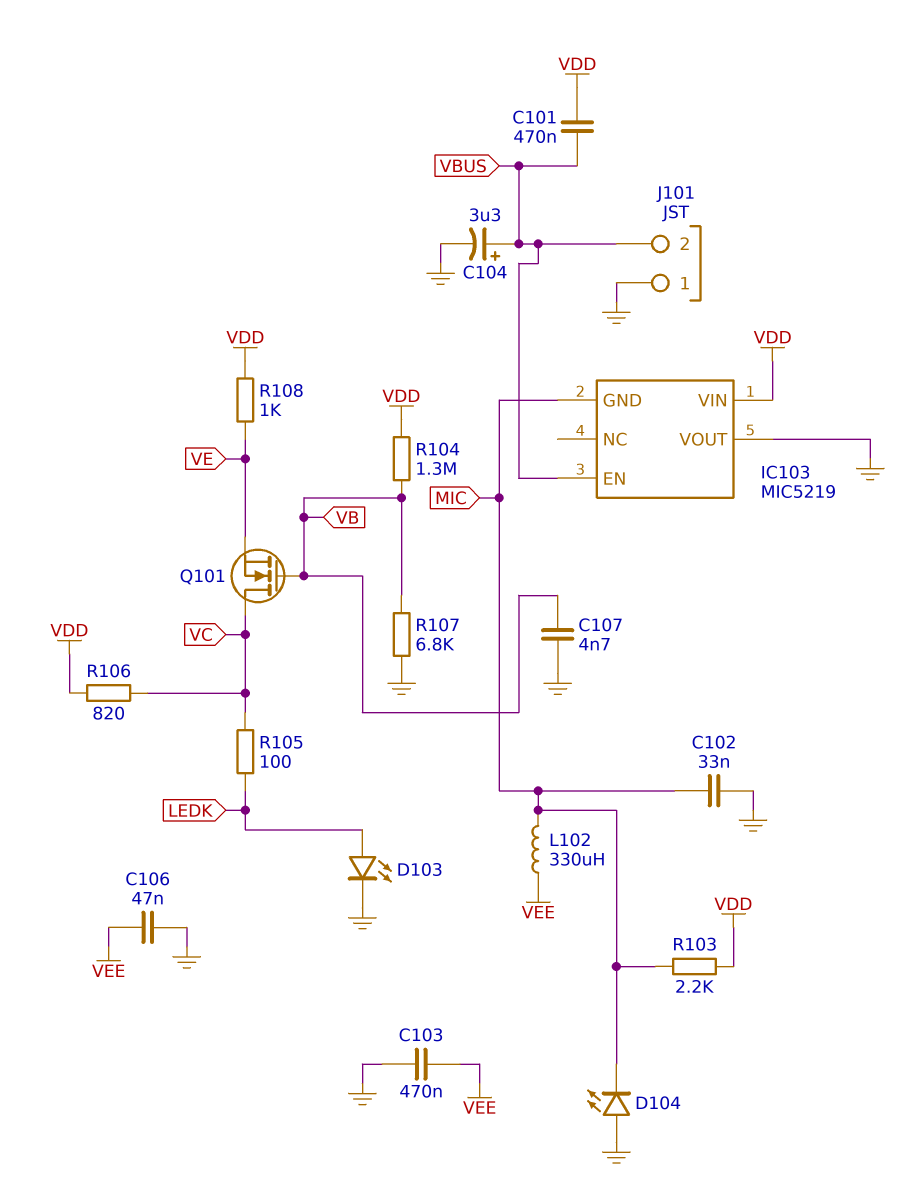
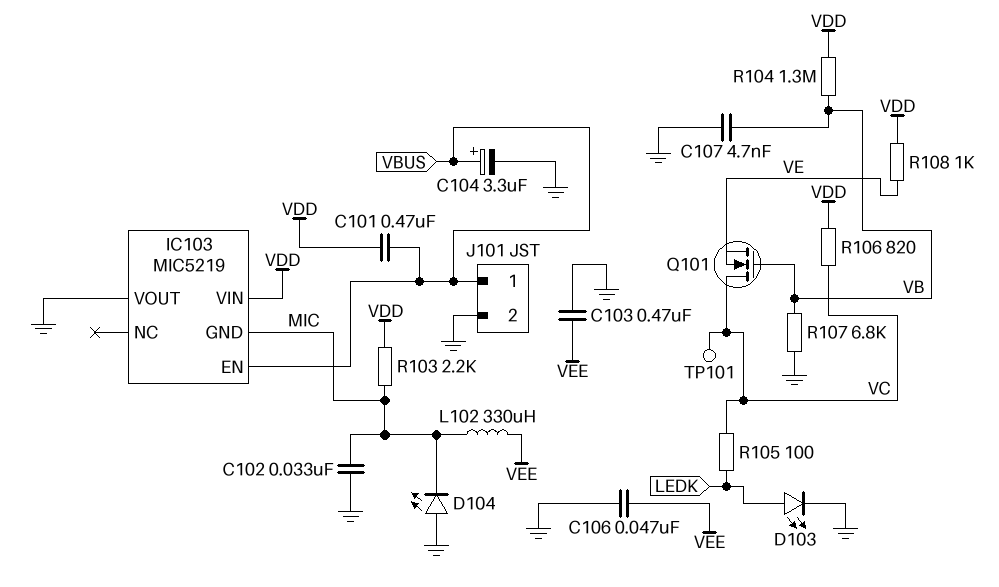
J101 pin 1: GND -> VBUS
J101 pin 2: VBUS -> GND
TP101: none -> test point (VC)

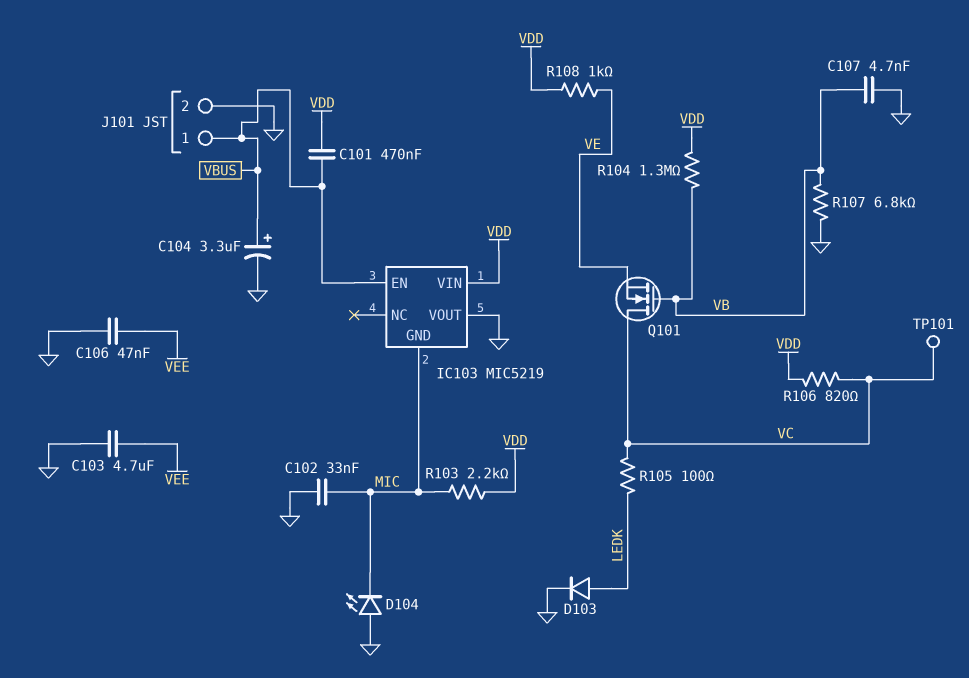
C103: 470nF (GND, VEE) -> 4.7uF (GND, VEE)
D103: LED (A LEDK, K GND) -> diode (A LEDK, K GND)
L102: 330uH (MIC, VEE) -> none

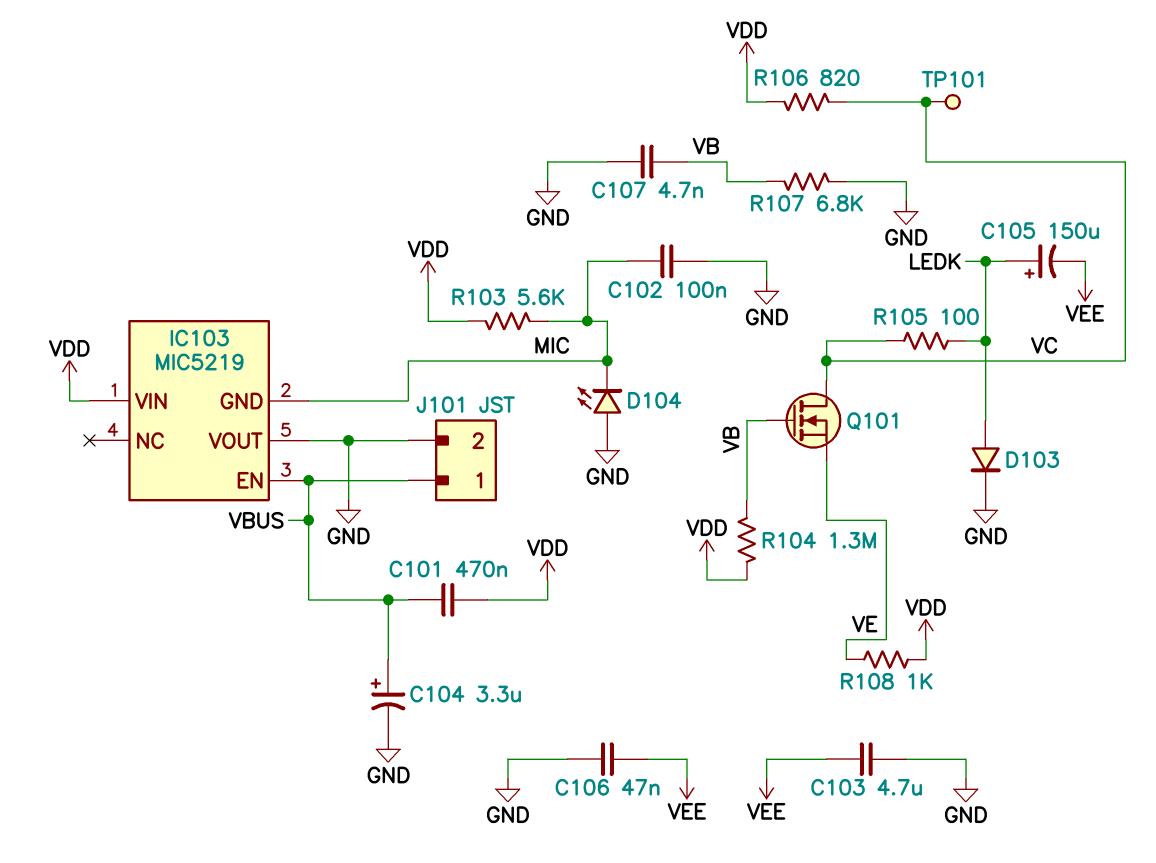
C102: 33nF (GND, MIC) -> 100nF (GND, MIC)
C105: none -> 150uF (plus LEDK, minus VEE)
R103: 2.2k (MIC, VDD) -> 5.6k (MIC, VDD)

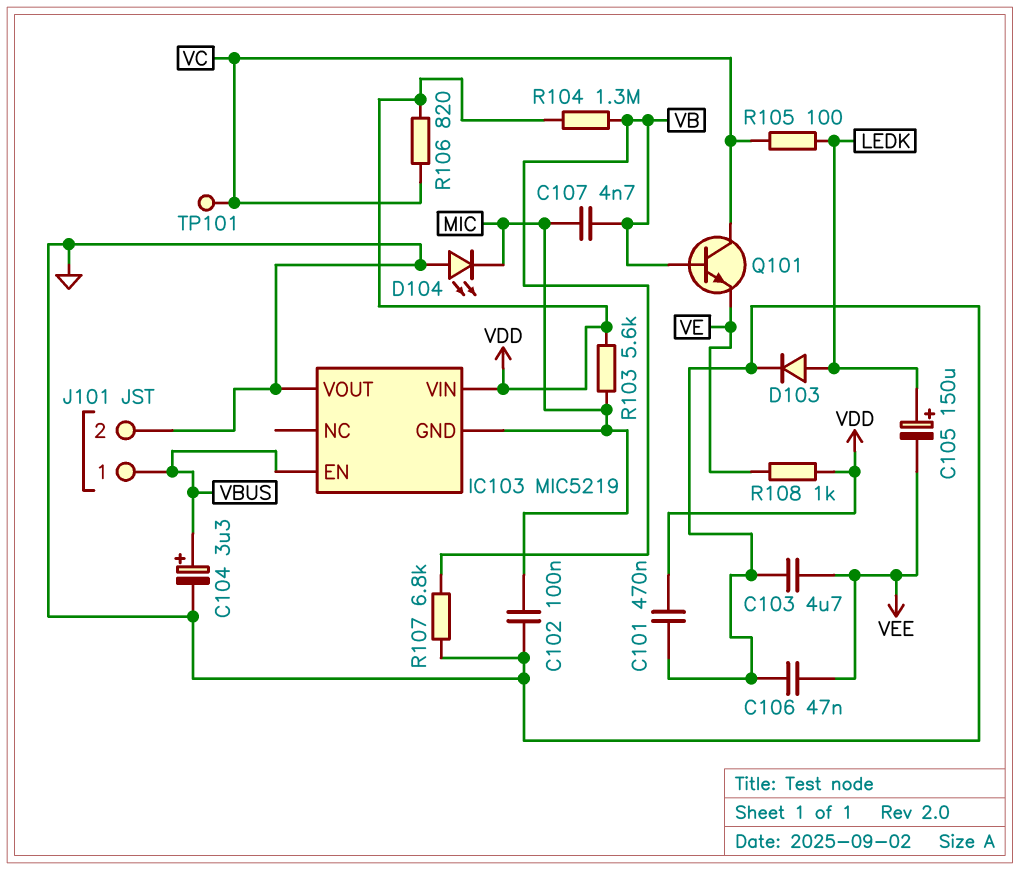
C101: 470nF (VBUS, VDD) -> 470nF (GND, VDD)
C107: 4.7nF (GND, VB) -> 4.7nF (MIC, VB)
Q101: NMOS (G VB, D VC, S VE) -> NPN (B VB, C VC, E VE)

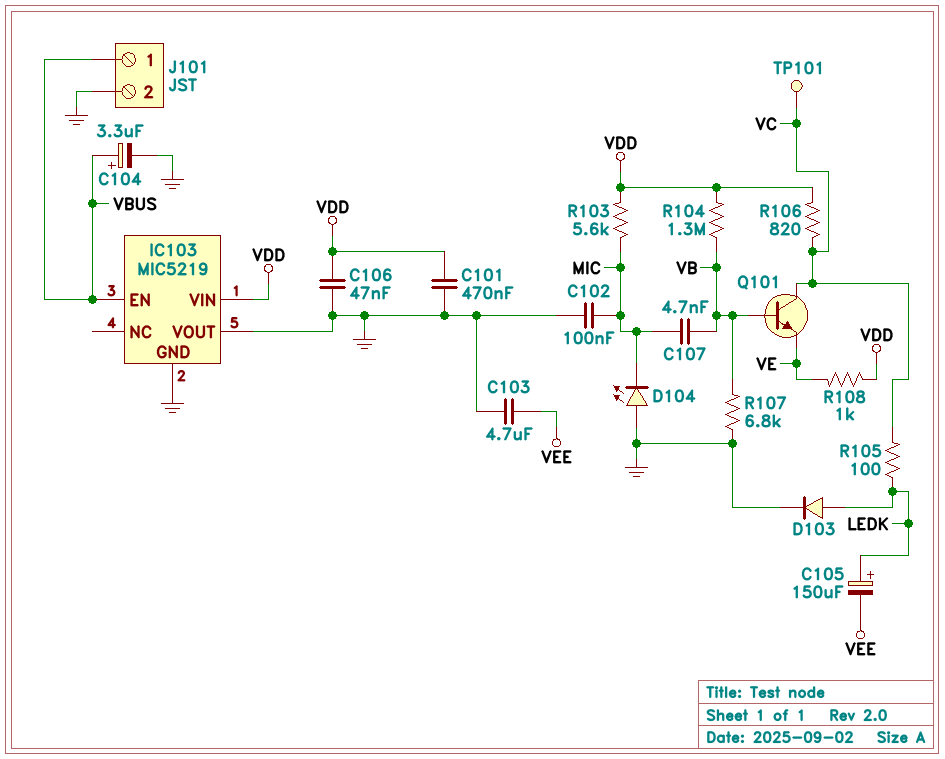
C106: 47nF (GND, VEE) -> 47nF (GND, VDD)
IC103 pin GND: MIC -> GND

